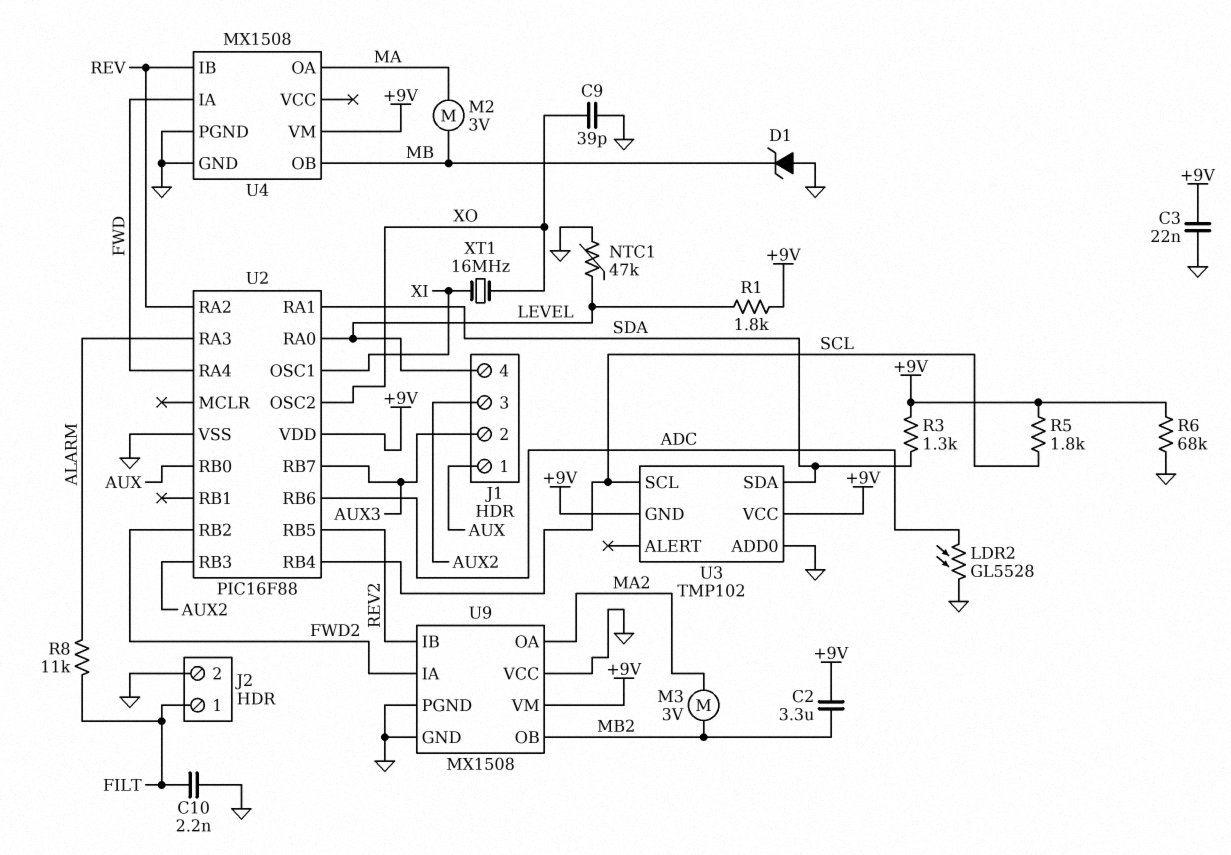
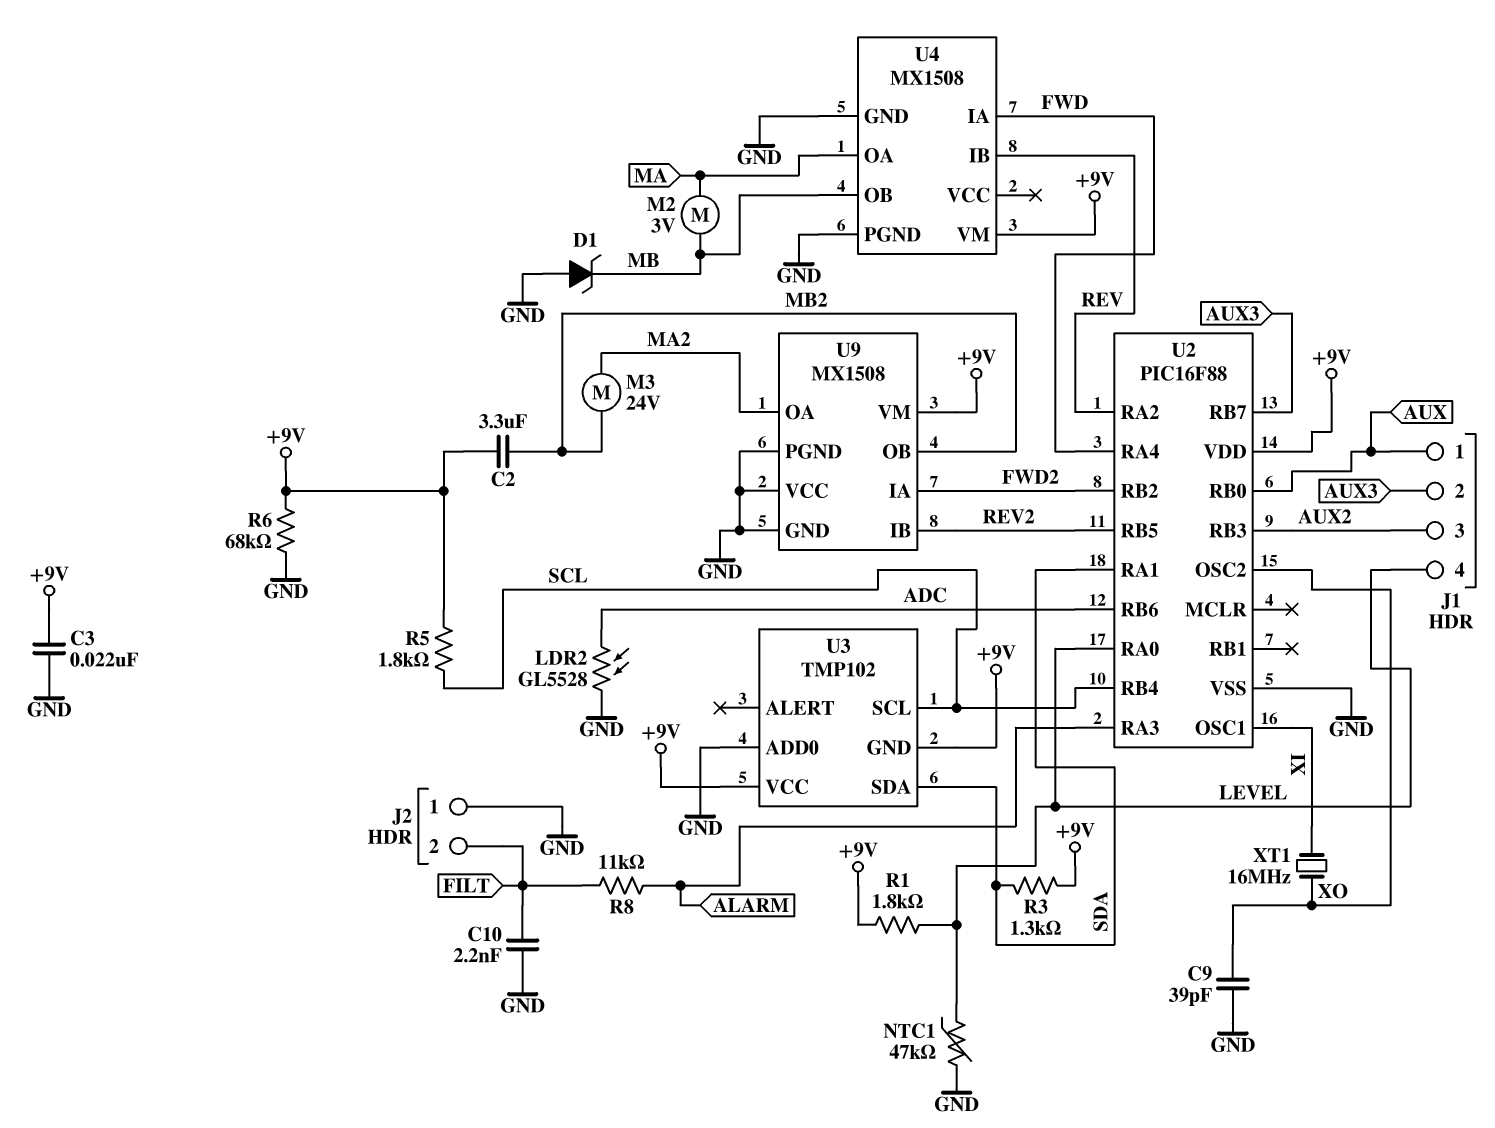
J2 pin 1: FILT -> GND
J2 pin 2: GND -> FILT
M3: motor 3V (MA2, MB2) -> motor 24V (MA2, MB2)

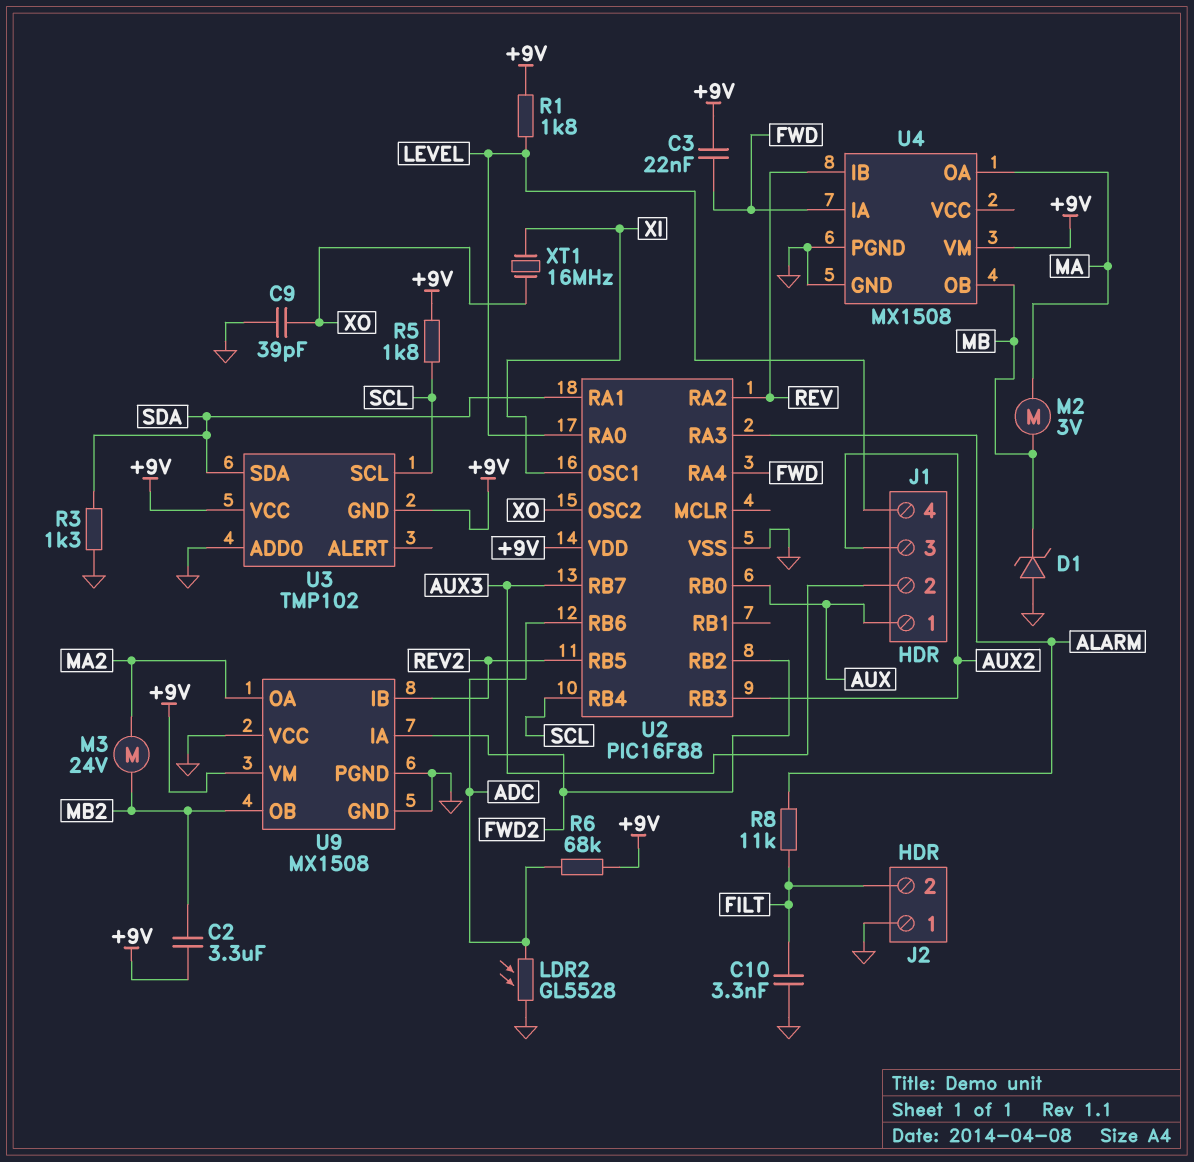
C3: 22nF (+9V, GND) -> 22nF (+9V, FWD)
C10: 2.2nF (FILT, GND) -> 3.3nF (FILT, GND)
NTC1: 47k (GND, LEVEL) -> none
R3: 1.3k (+9V, SDA) -> 1.3k (GND, SDA)
R6: 68k (+9V, GND) -> 68k (+9V, ADC)

